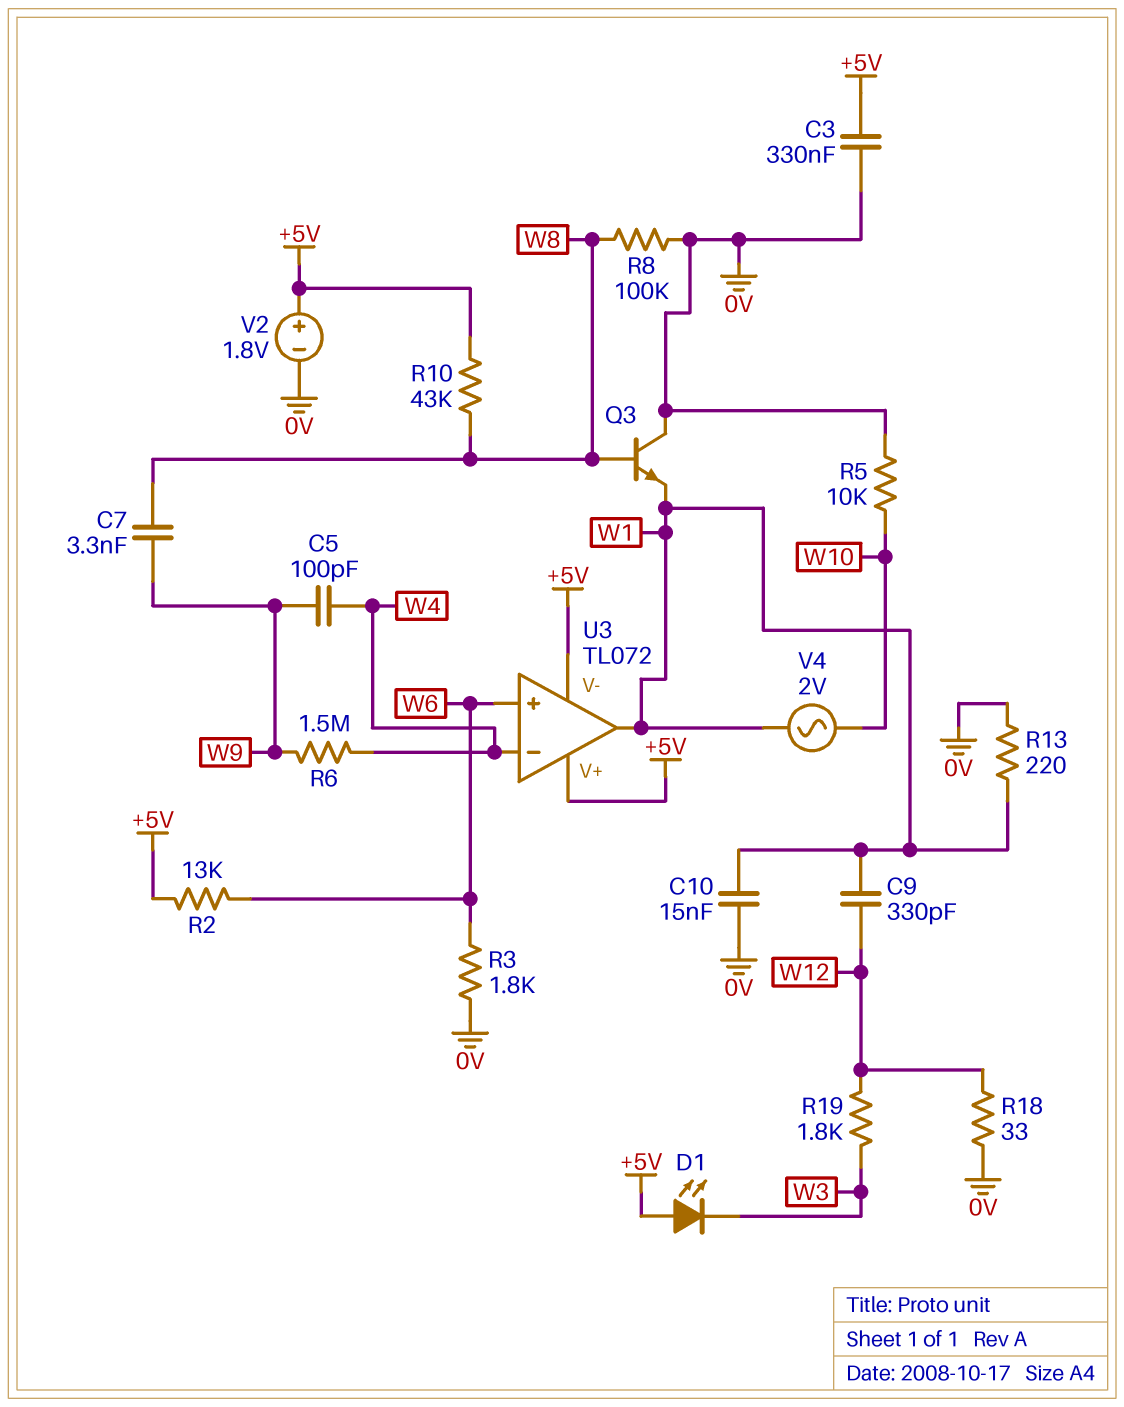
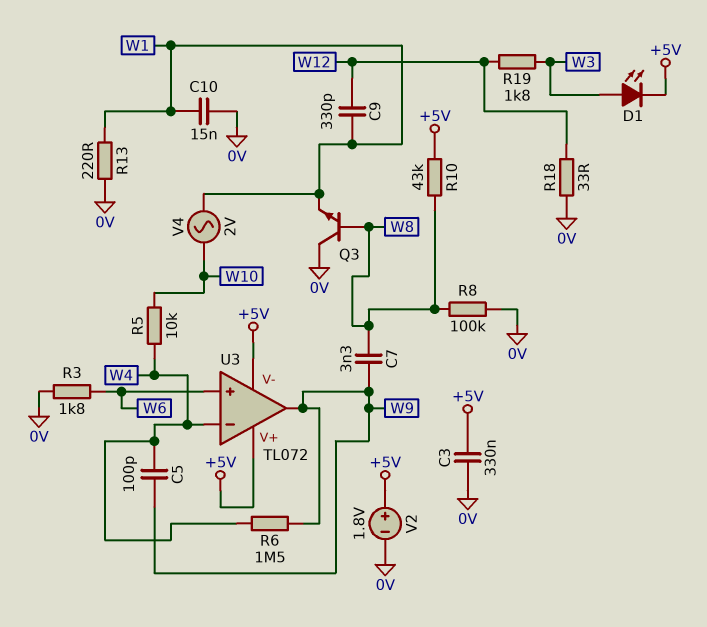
D1: LED (A +5V, K W3) -> LED (A W3, K +5V)
R2: 13k (+5V, W6) -> none
R5: 10k (0V, W10) -> 10k (W4, W10)
U3 pin out: W1 -> W9

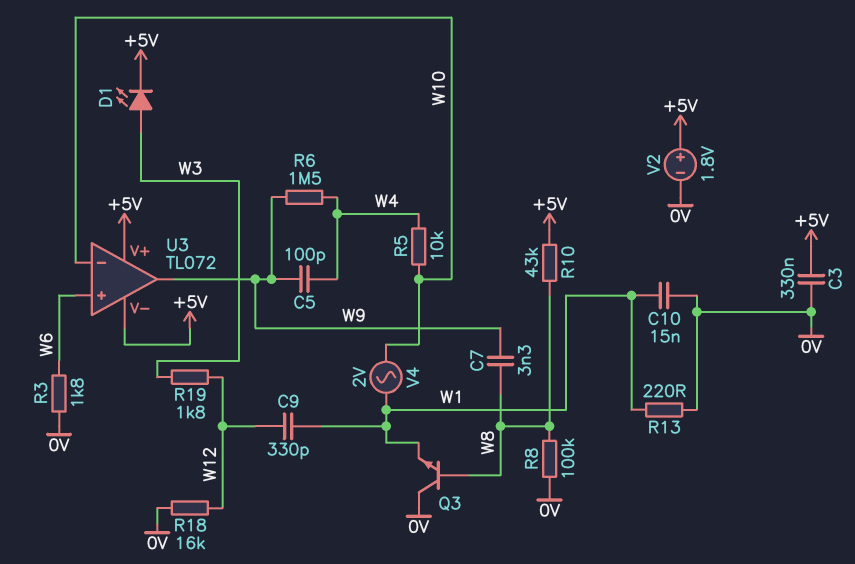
R18: 33 (0V, W12) -> 16k (0V, W12)
U3 pin in-: W4 -> W10

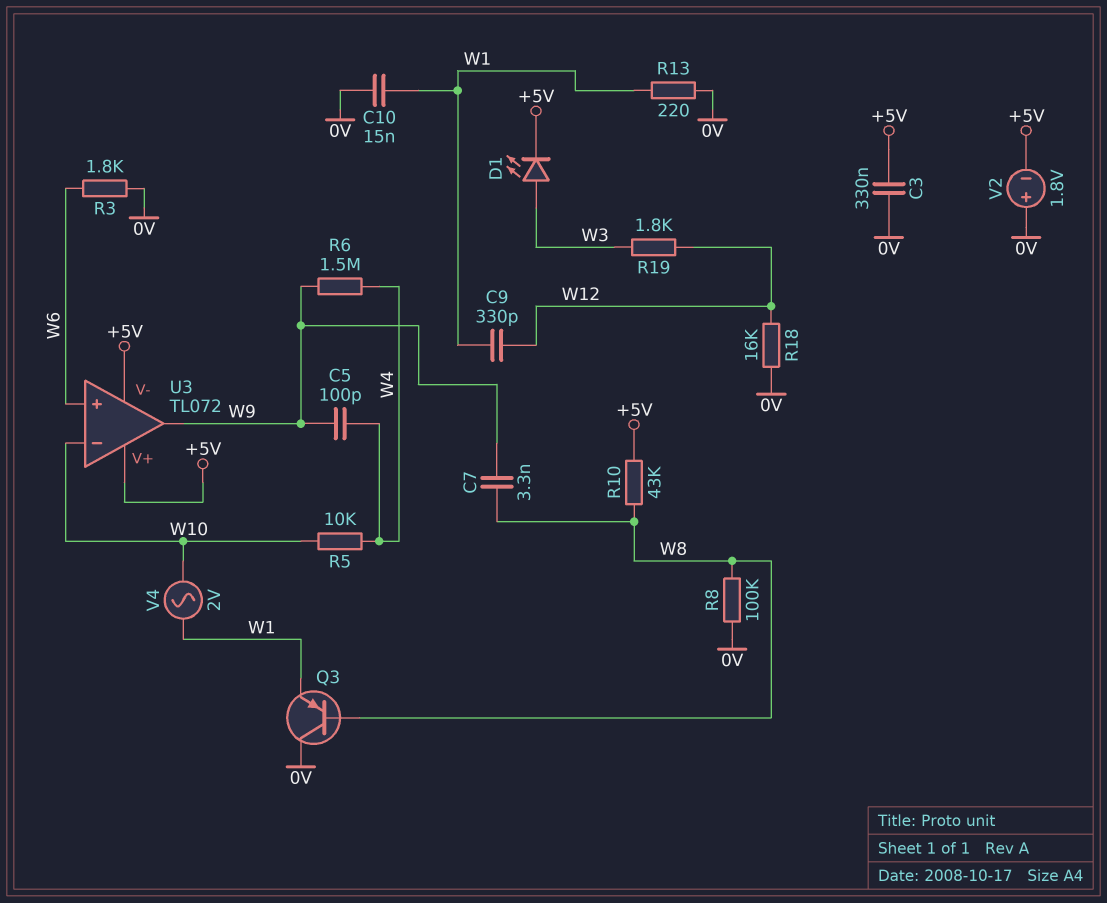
Q3: NPN (B W8, C 0V, E W1) -> PNP (B W8, C 0V, E W1)
V2: 1.8V (plus +5V, minus 0V) -> 1.8V (plus 0V, minus +5V)

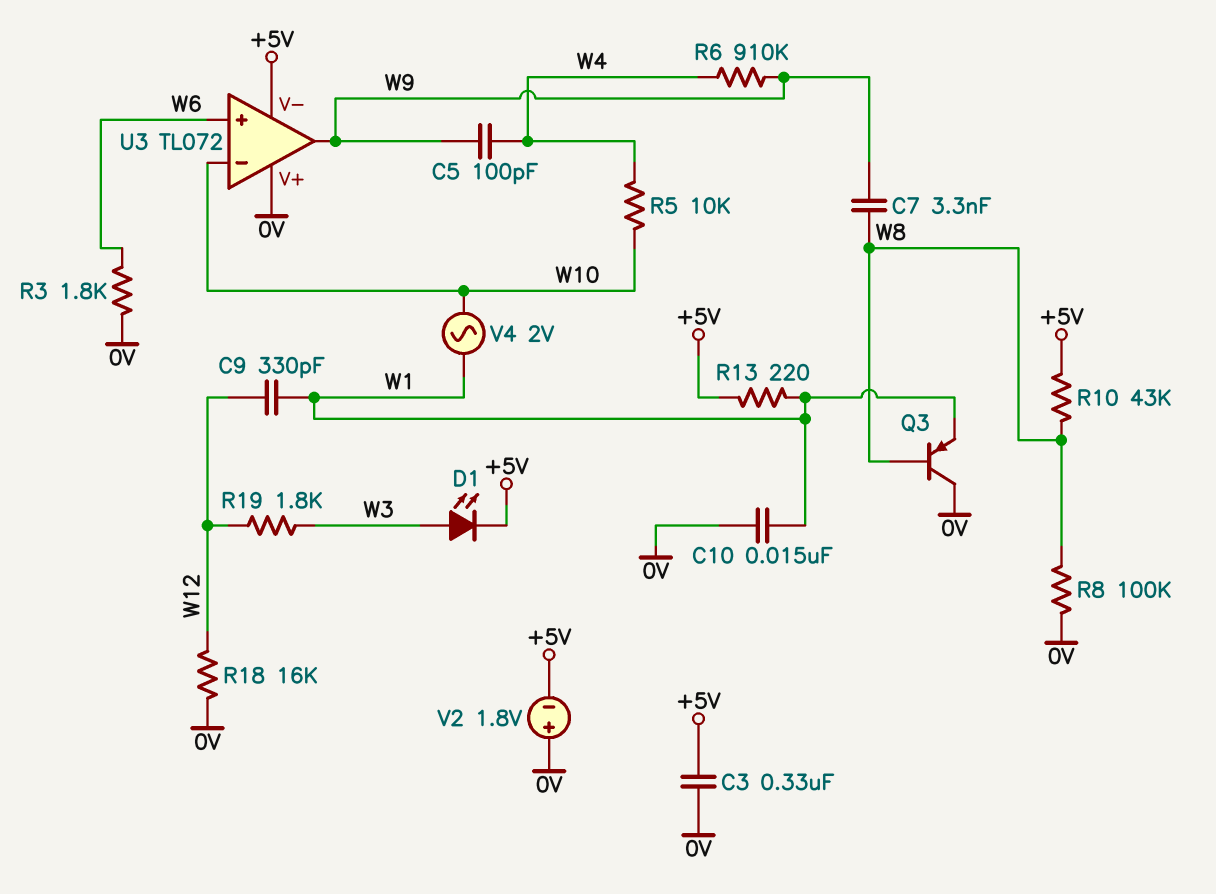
R6: 1.5M (W4, W9) -> 910k (W4, W9)
R13: 220 (0V, W1) -> 220 (+5V, W1)
U3 pin V+: +5V -> 0V

